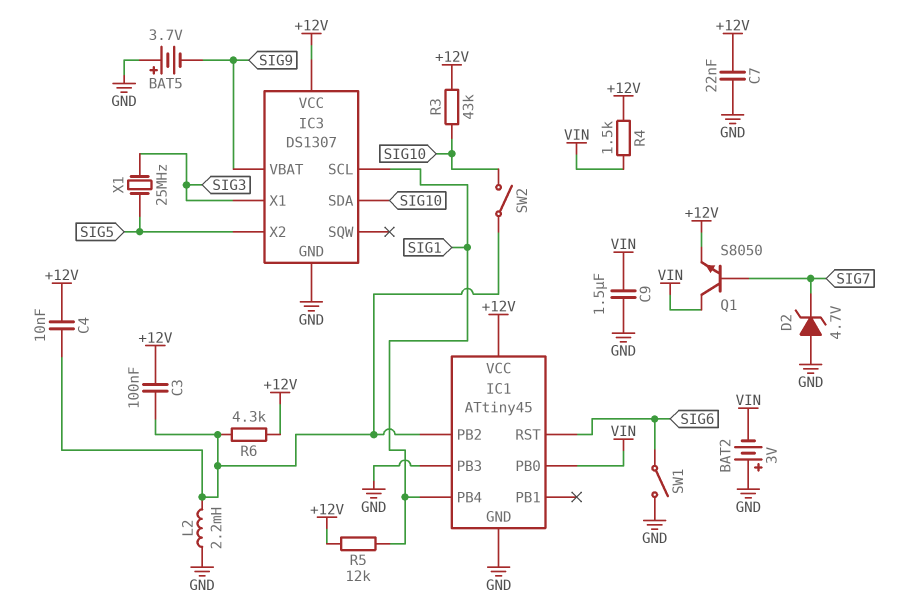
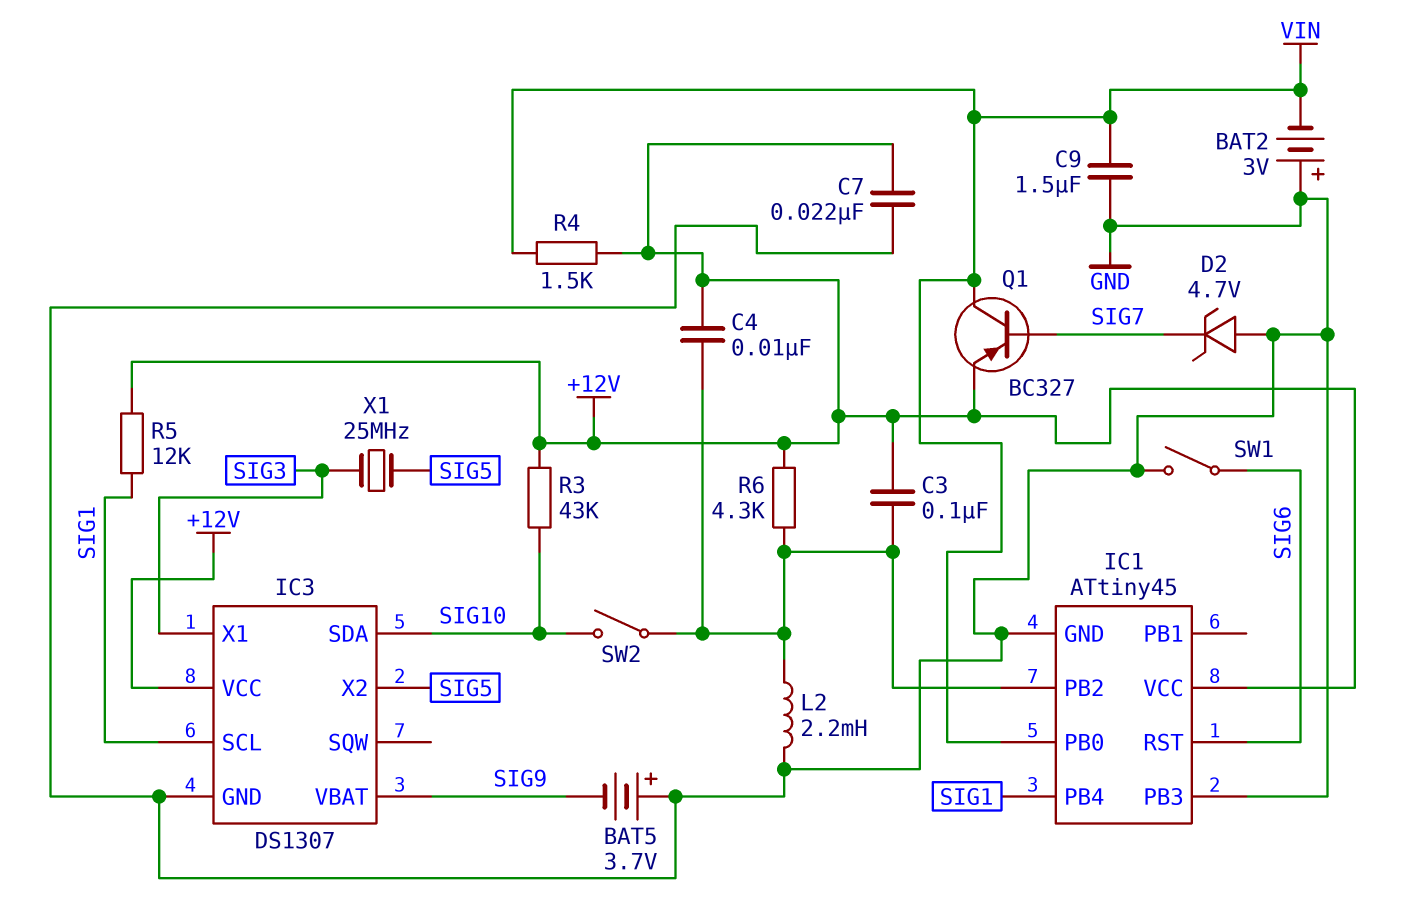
Q1: NPN S8050 (B SIG7, C VIN, E +12V) -> PNP BC327 (B SIG7, C VIN, E +12V)

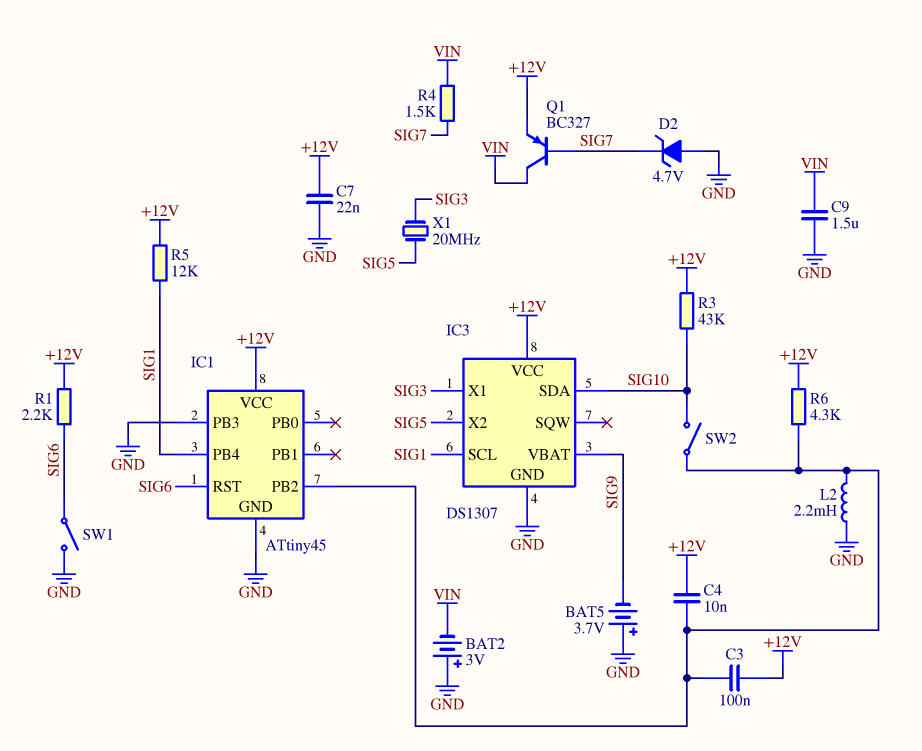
IC1 pin PB0: VIN -> none
R1: none -> 2.2k (+12V, SIG6)
R4: 1.5k (+12V, VIN) -> 1.5k (SIG7, VIN)
X1: 25MHz (SIG3, SIG5) -> 20MHz (SIG3, SIG5)

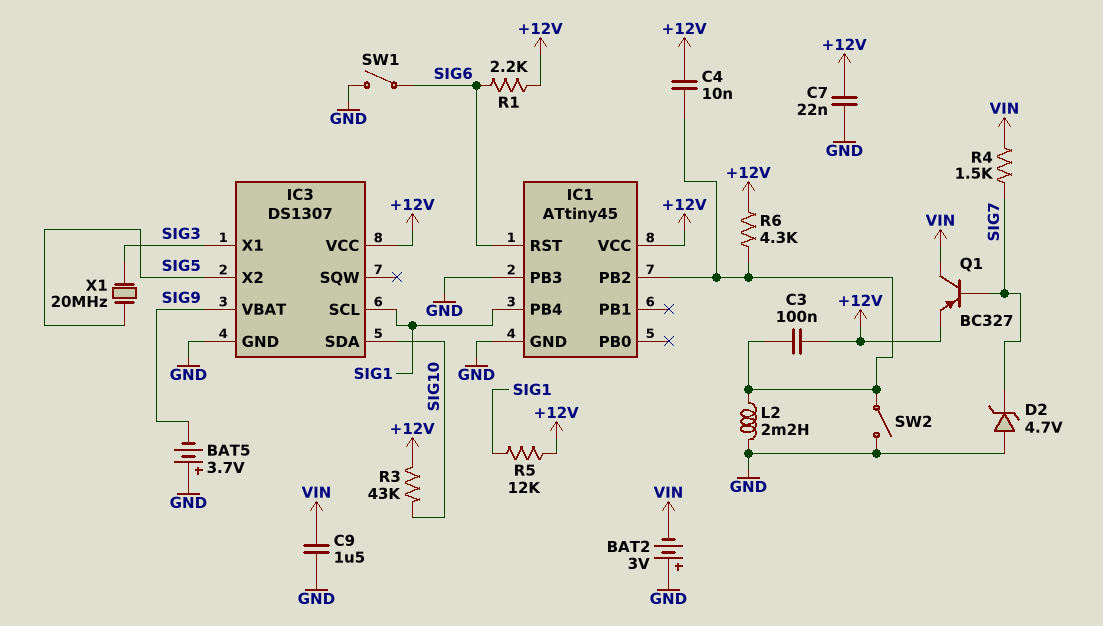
SW2: switch (IC1/PB2, SIG10) -> switch (GND, IC1/PB2)

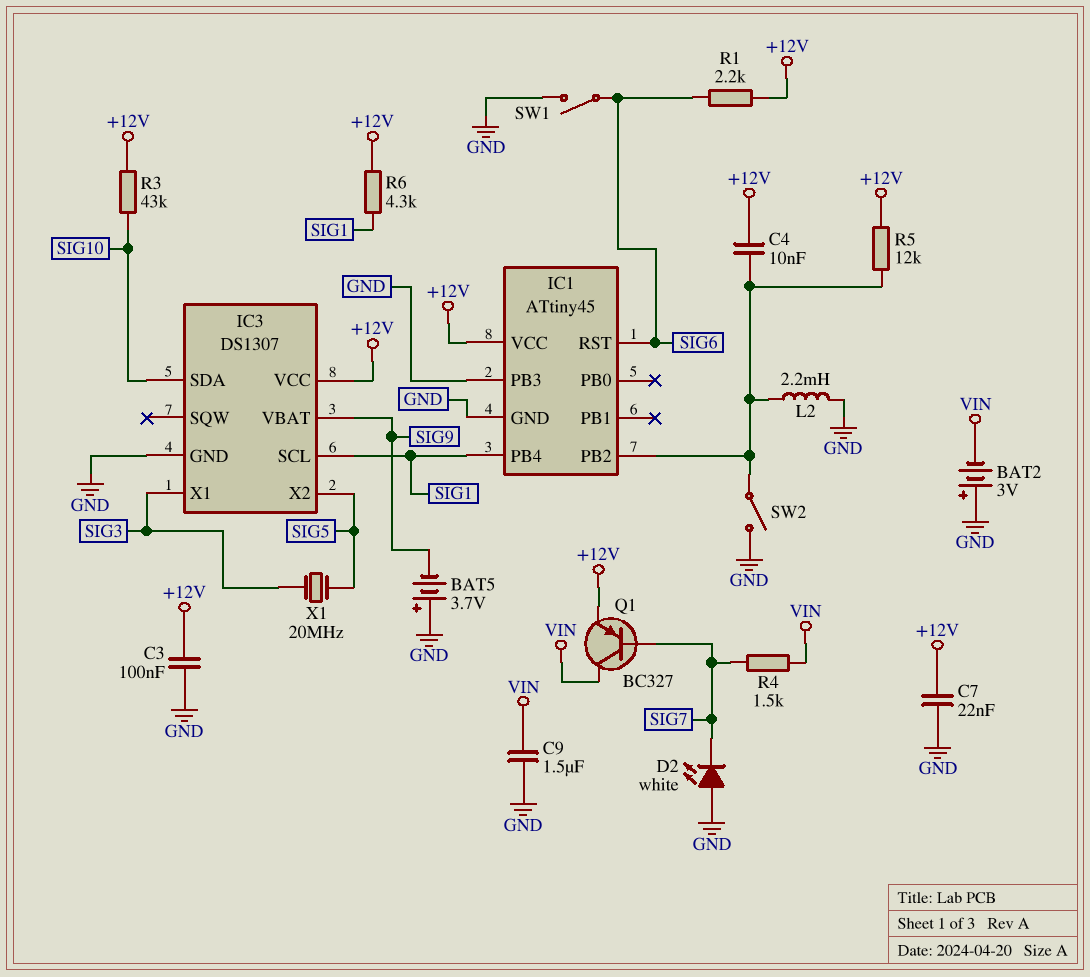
C3: 100nF (+12V, IC1/PB2) -> 100nF (+12V, GND)
D2: zener 4.7V (A GND, K SIG7) -> LED white (A GND, K SIG7)
R5: 12k (+12V, SIG1) -> 12k (+12V, IC1/PB2)
R6: 4.3k (+12V, IC1/PB2) -> 4.3k (+12V, SIG1)

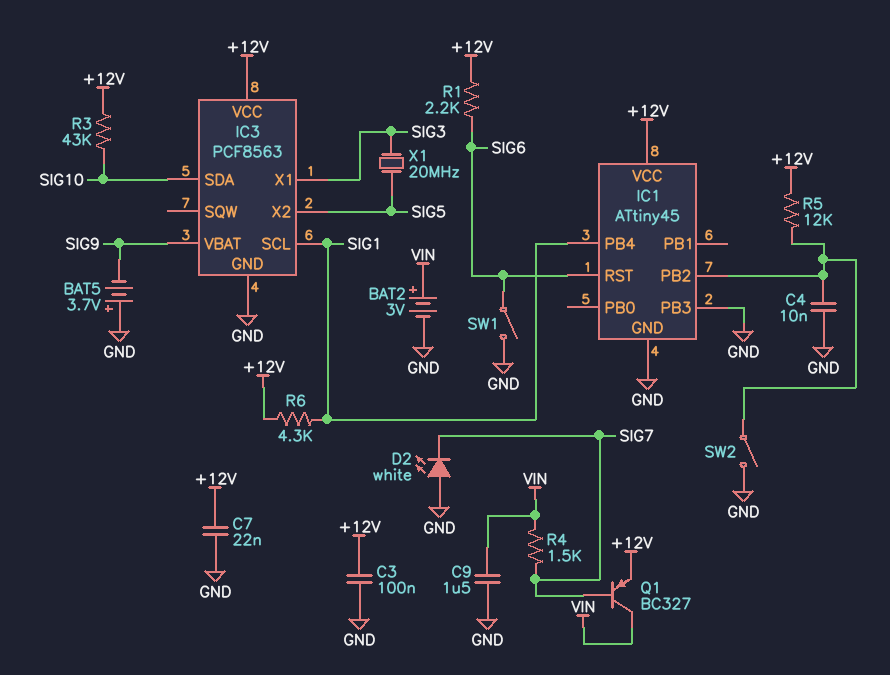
BAT2: 3V (plus GND, minus VIN) -> 3V (plus VIN, minus GND)
C4: 10nF (+12V, IC1/PB2) -> 10nF (GND, IC1/PB2)
IC3: DS1307 -> PCF8563
L2: 2.2mH (GND, IC1/PB2) -> none

